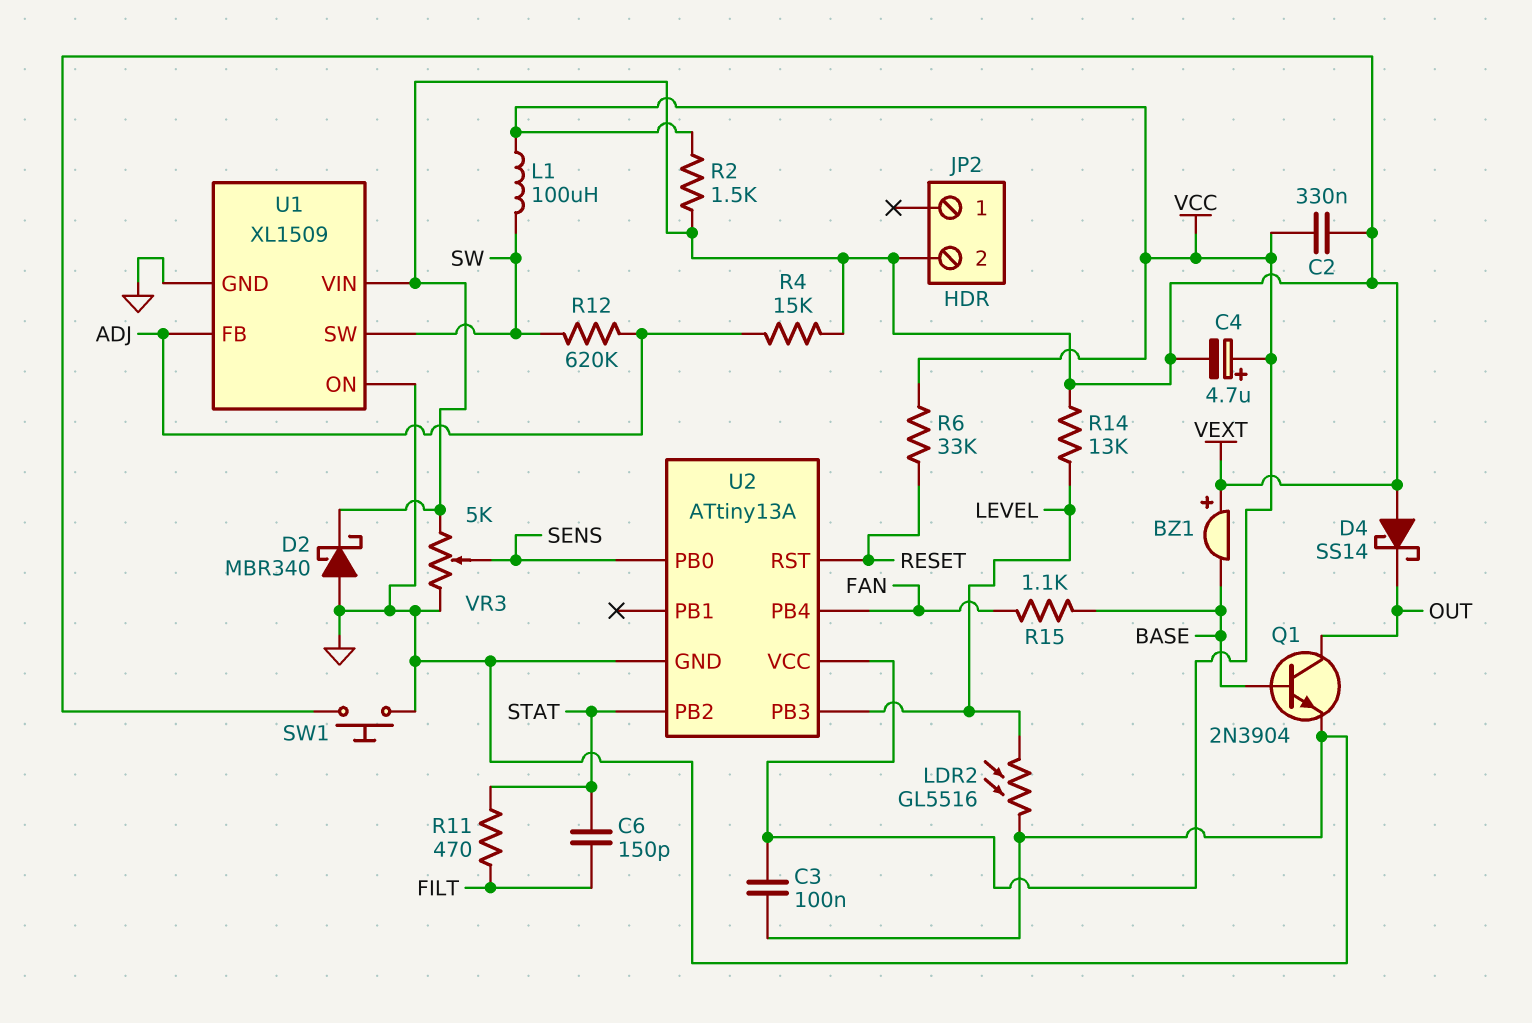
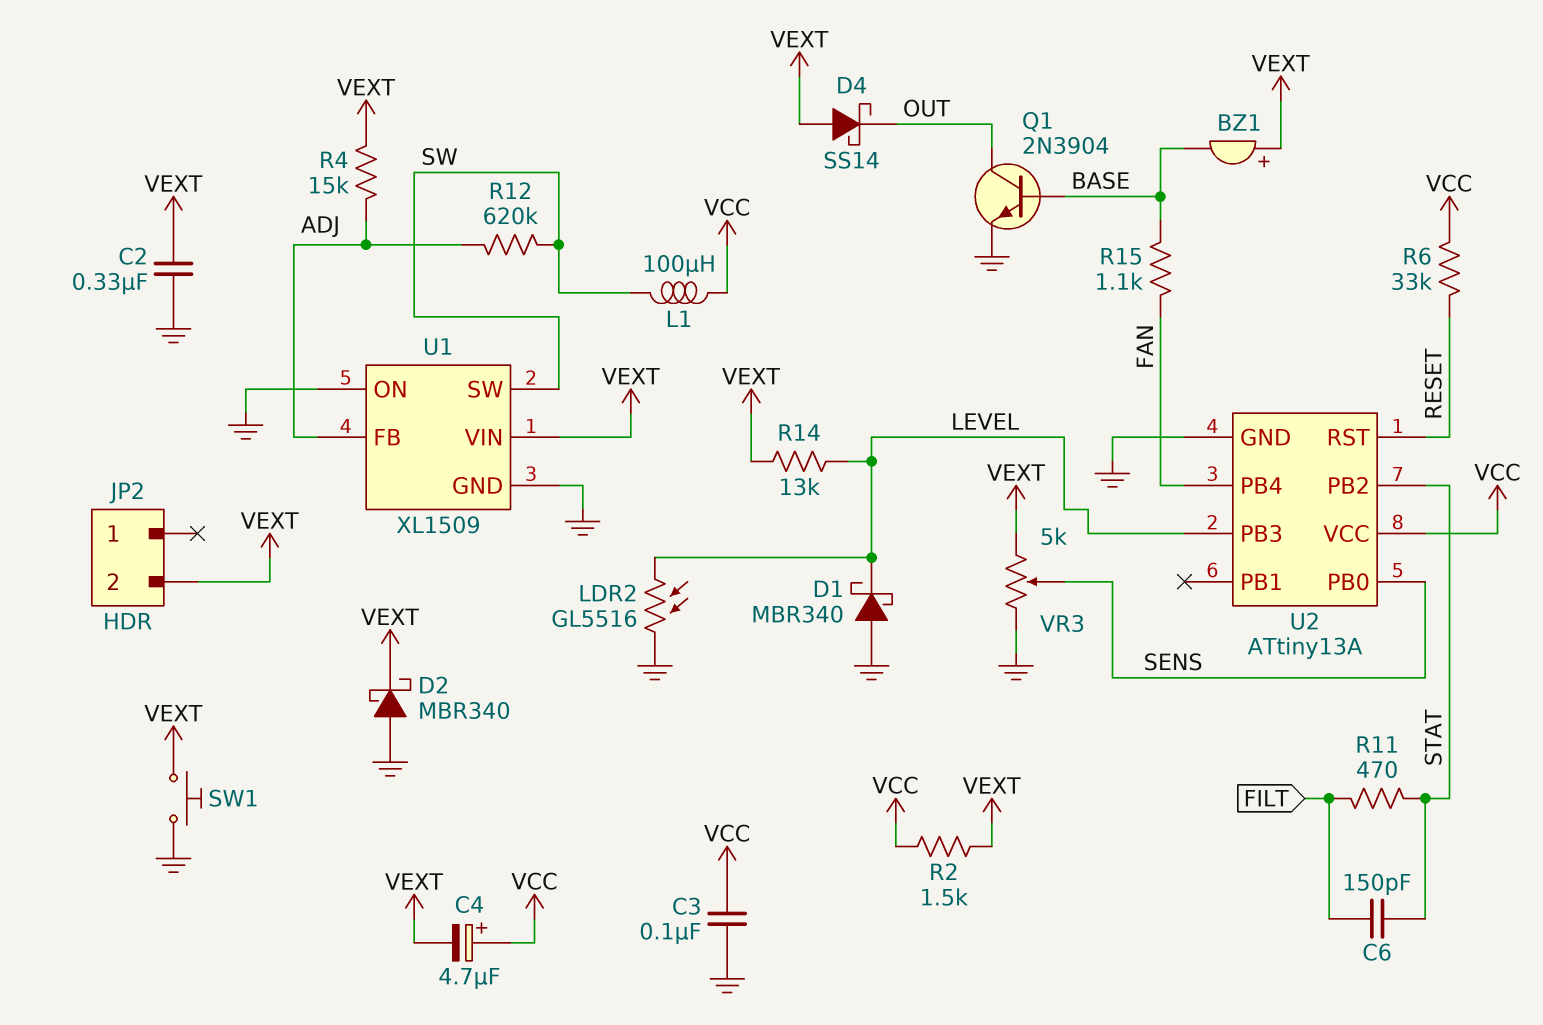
C2: 330nF (VCC, VEXT) -> 330nF (GND, VEXT)
D1: none -> schottky MBR340 (A GND, K LEVEL)

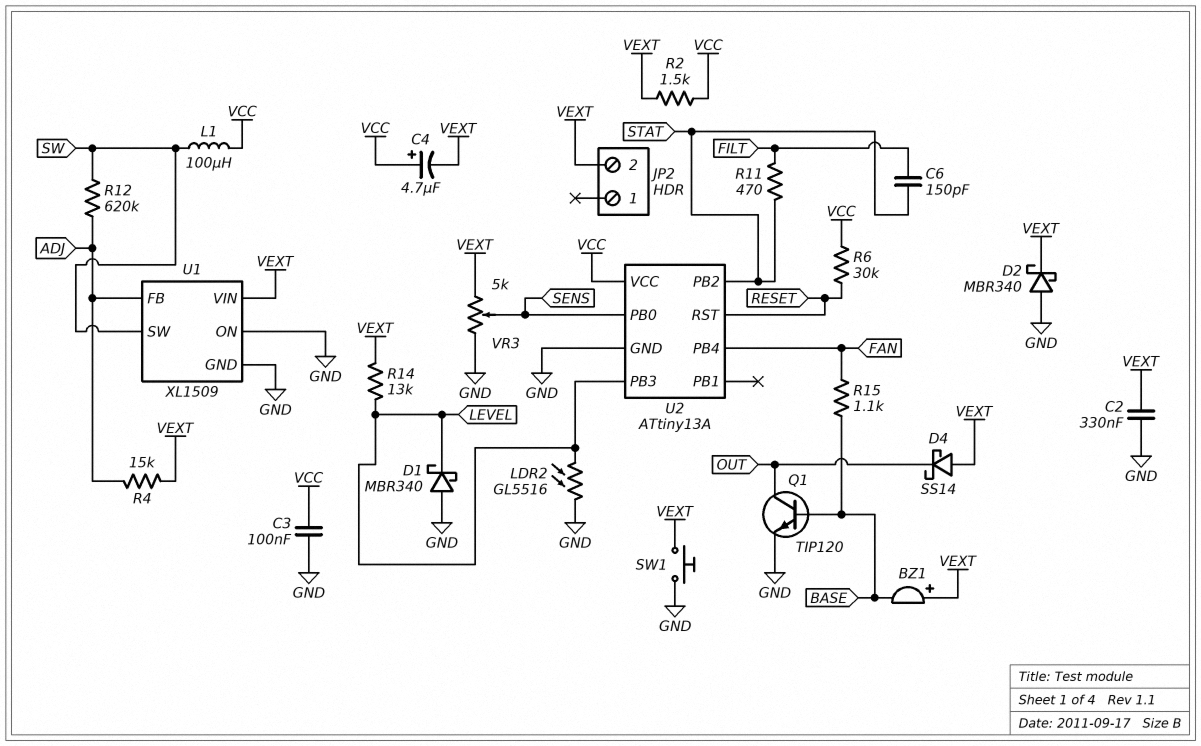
Q1: NPN 2N3904 (B BASE, C OUT, E GND) -> NPN TIP120 (B BASE, C OUT, E GND)
R6: 33k (RESET, VCC) -> 30k (RESET, VCC)

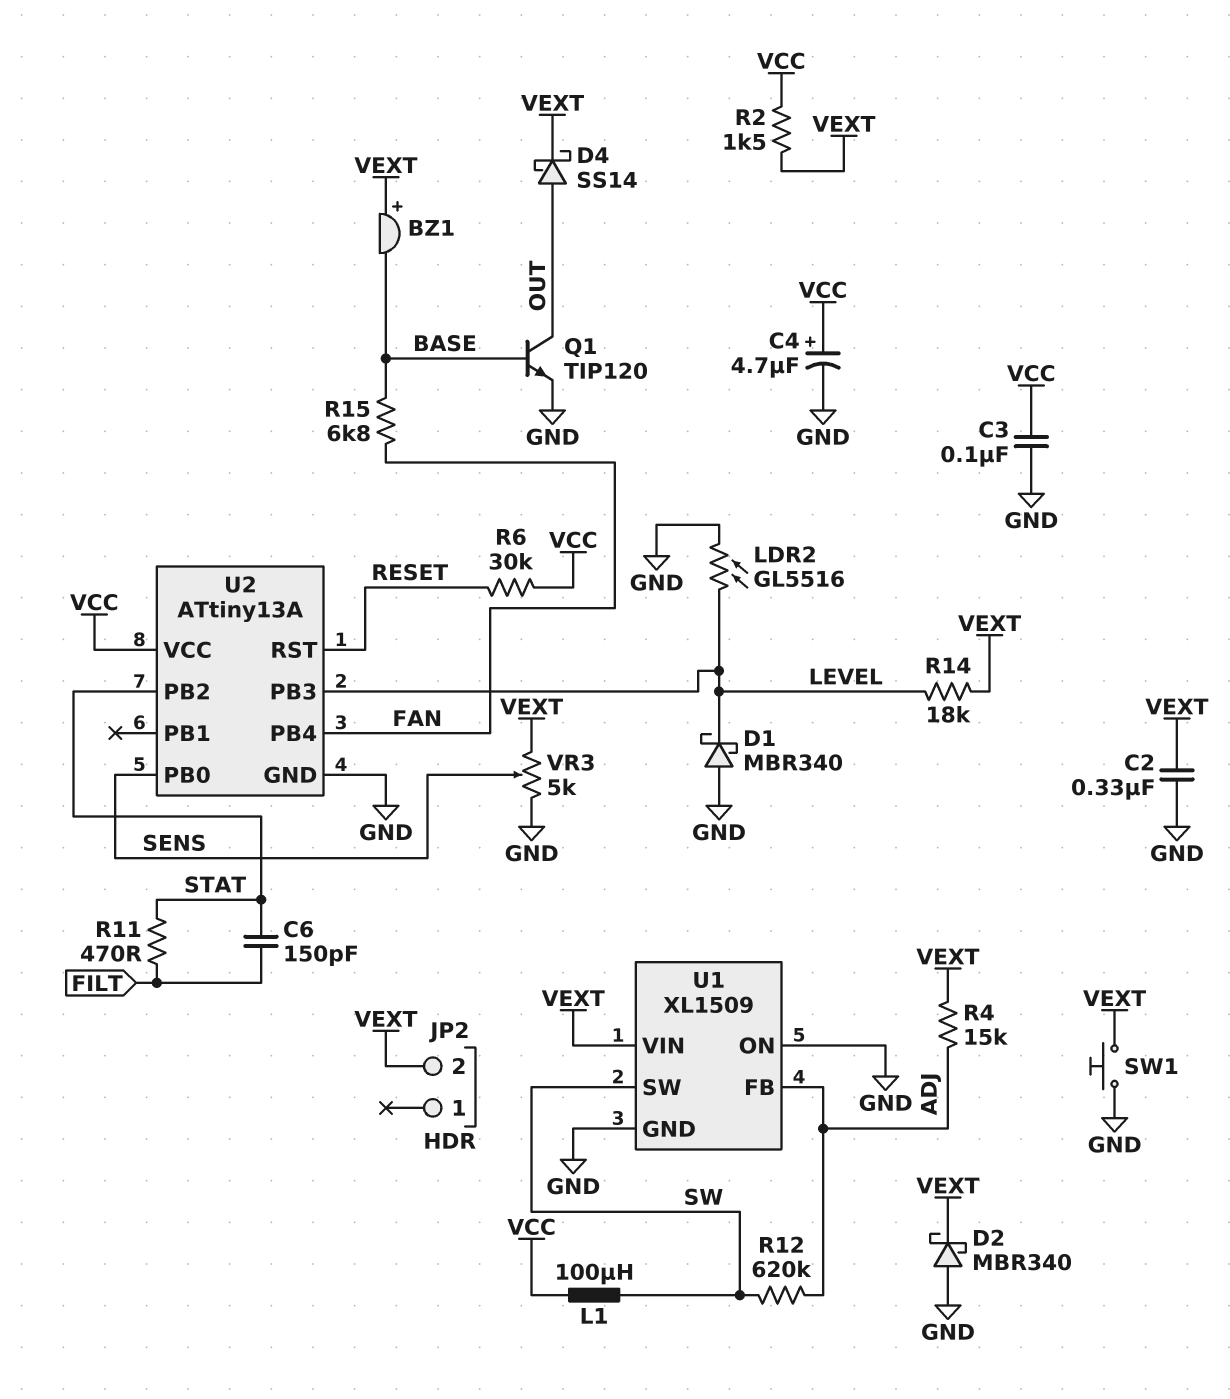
C4: 4.7uF (plus VCC, minus VEXT) -> 4.7uF (plus VCC, minus GND)
D4: schottky SS14 (A VEXT, K OUT) -> schottky SS14 (A OUT, K VEXT)
R14: 13k (LEVEL, VEXT) -> 18k (LEVEL, VEXT)
R15: 1.1k (BASE, FAN) -> 6.8k (BASE, FAN)

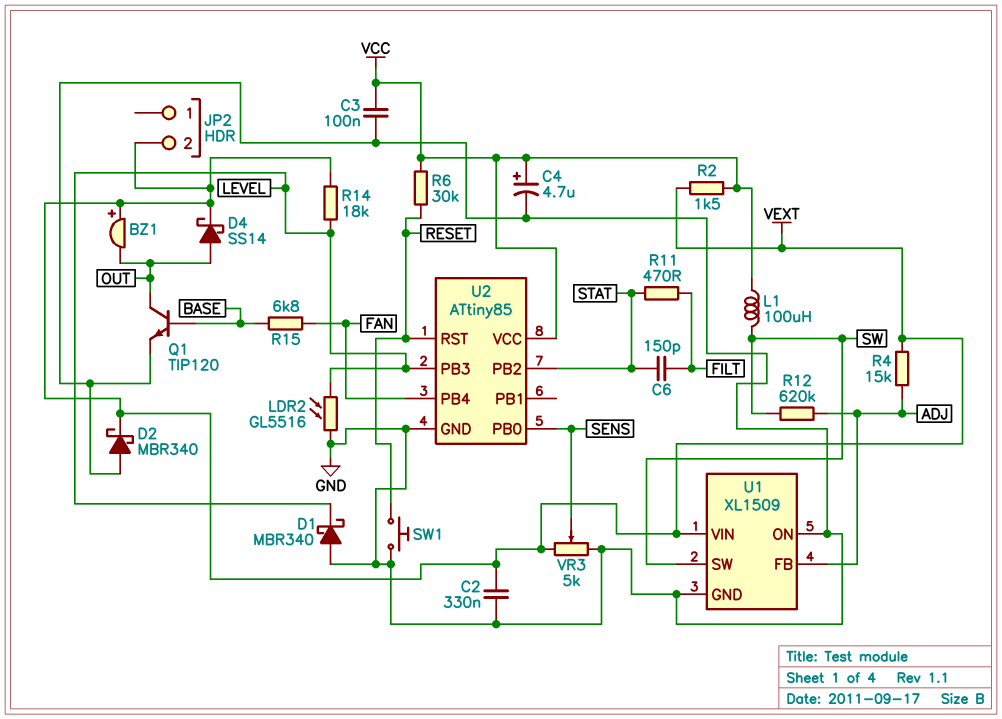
BZ1: buzzer (plus VEXT, minus BASE) -> buzzer (plus VEXT, minus OUT)
SW1: button (GND, VEXT) -> button (GND, RESET)
U2: ATtiny13A -> ATtiny85

